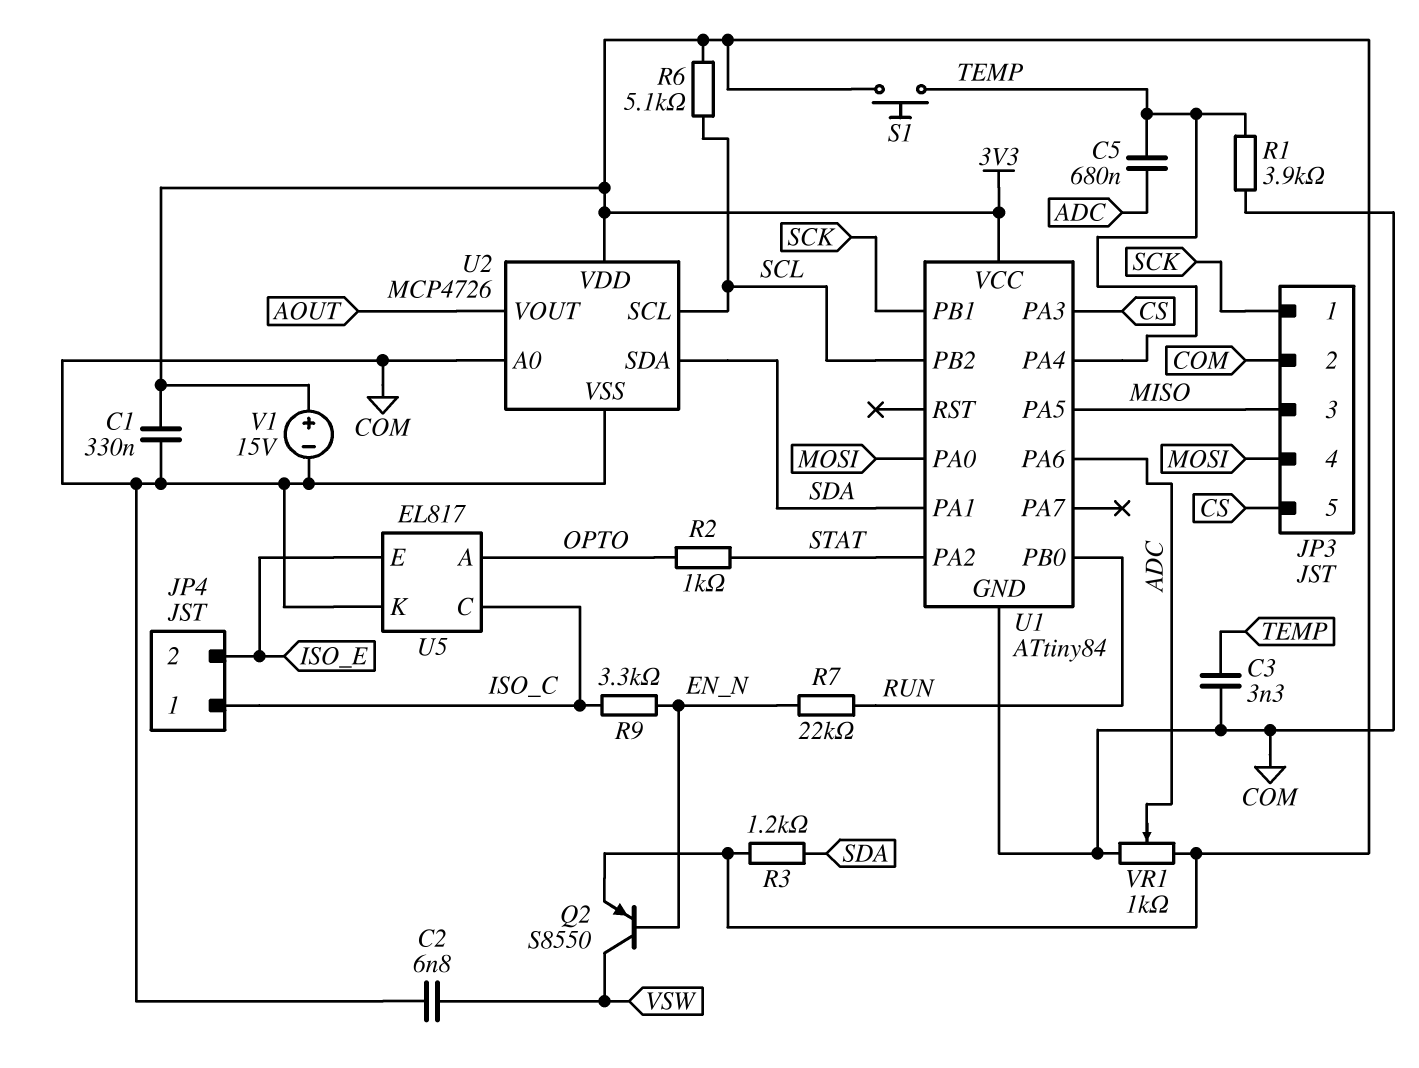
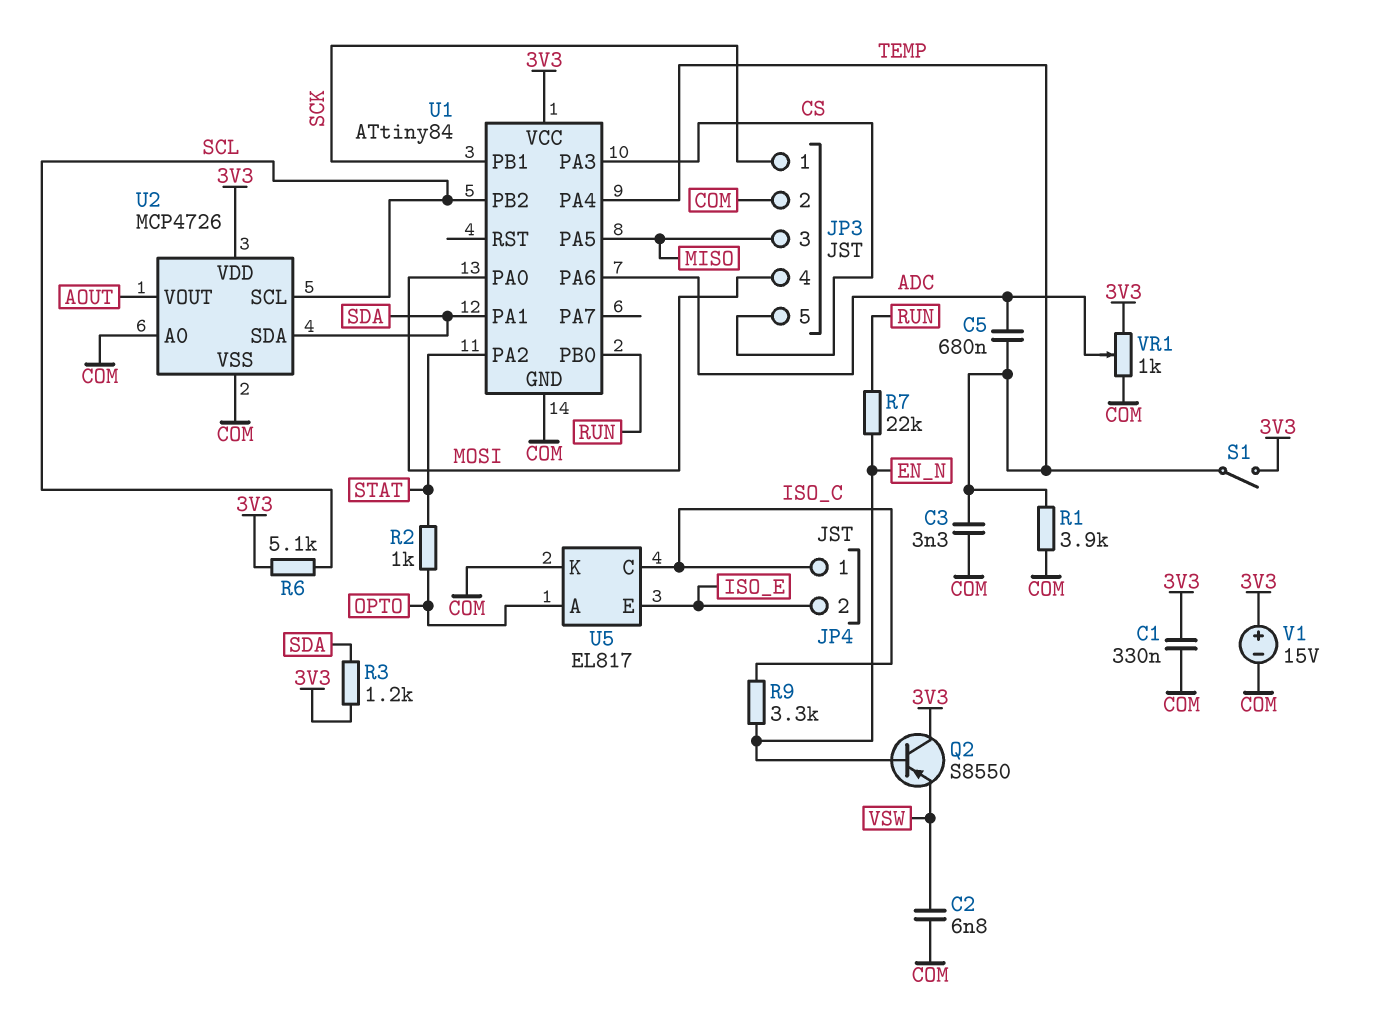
Q2: PNP S8550 (B EN_N, C VSW, E 3V3) -> PNP S8550 (B EN_N, C 3V3, E VSW)
S1: button (3V3, TEMP) -> switch (3V3, TEMP)

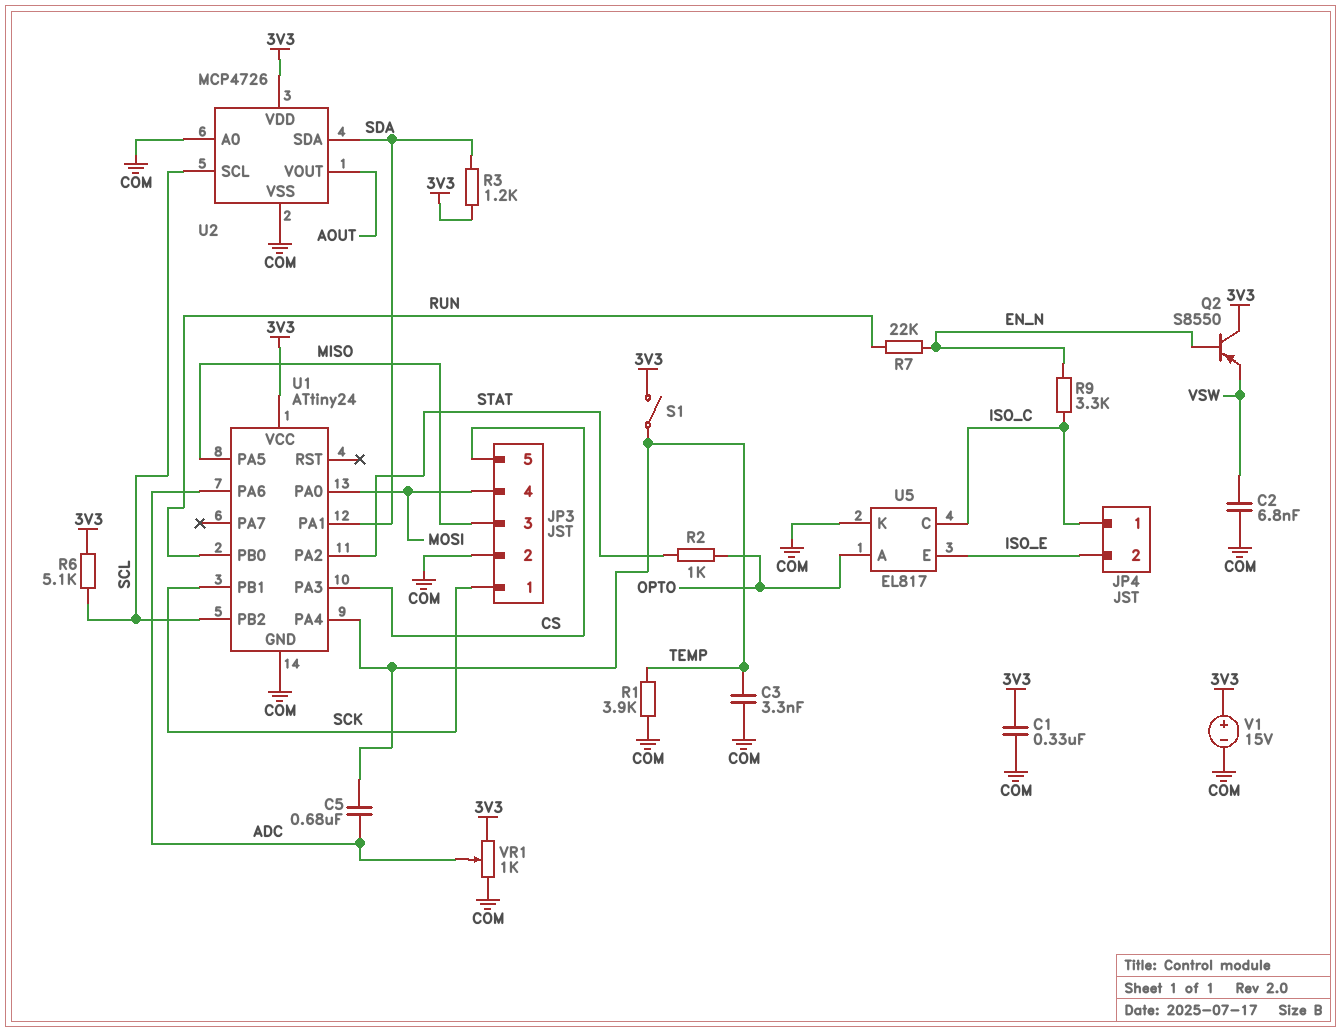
U1: ATtiny84 -> ATtiny24

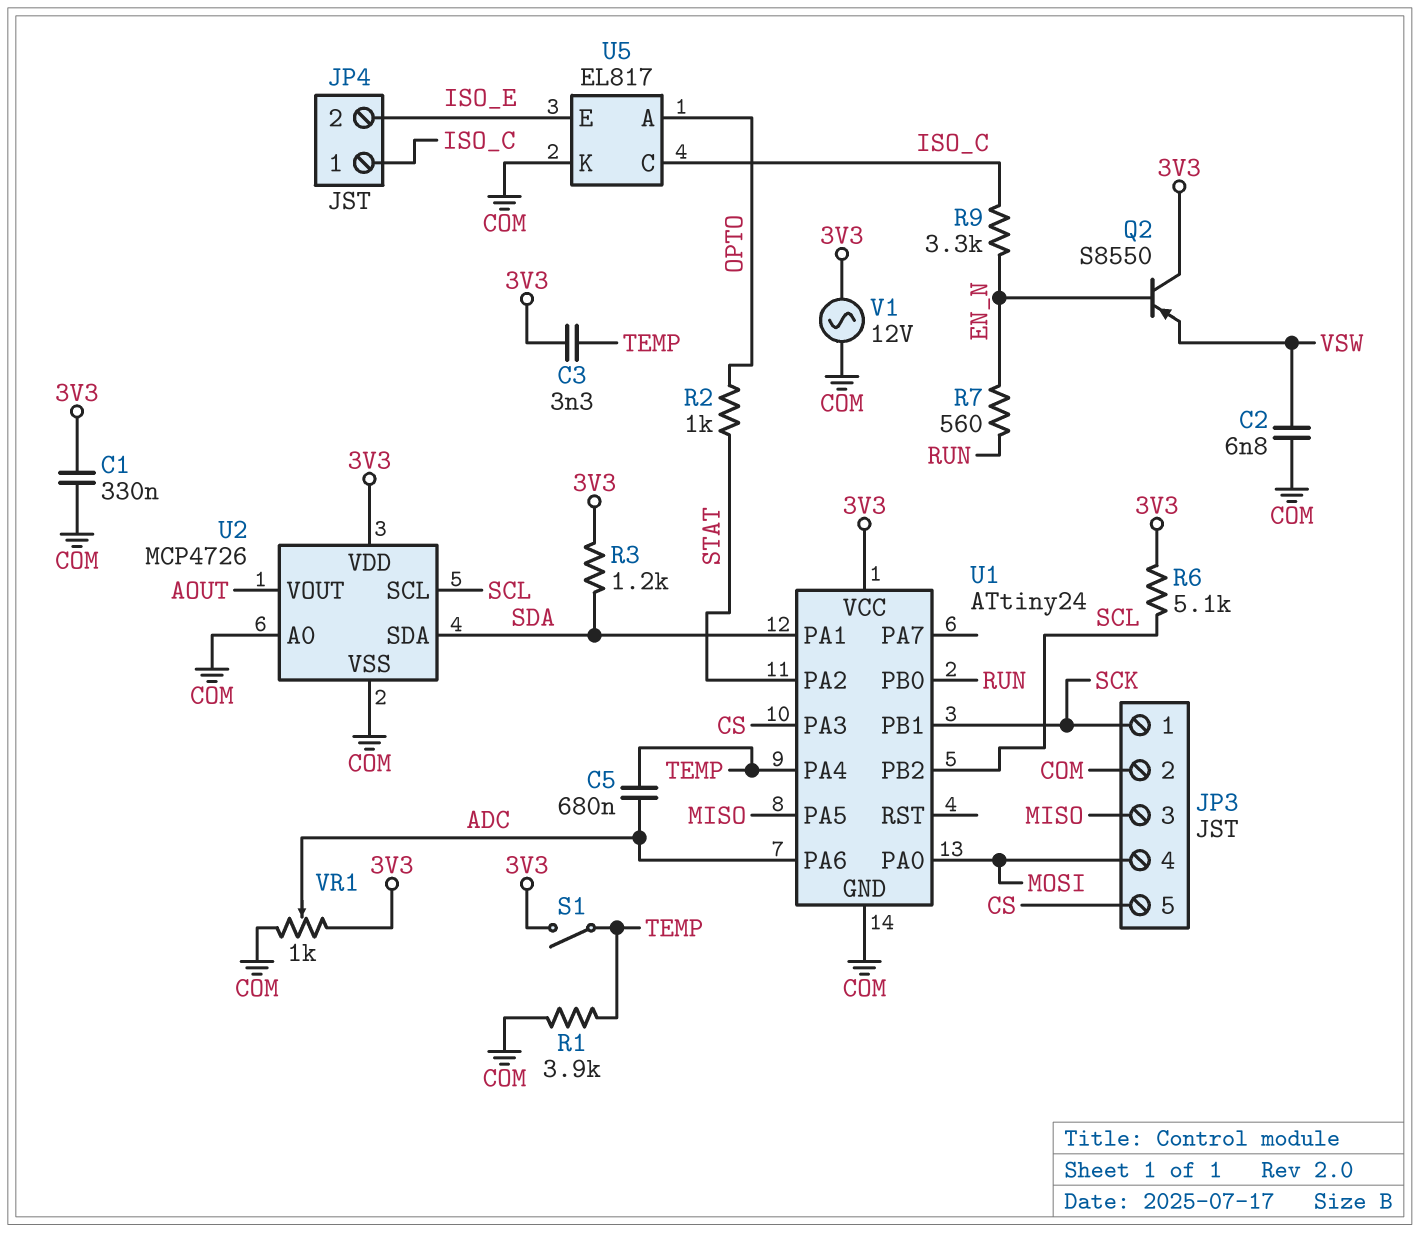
C3: 3.3nF (COM, TEMP) -> 3.3nF (3V3, TEMP)
R7: 22k (EN_N, RUN) -> 560 (EN_N, RUN)
V1: 15V (plus 3V3, minus COM) -> AC 12V (3V3, COM)

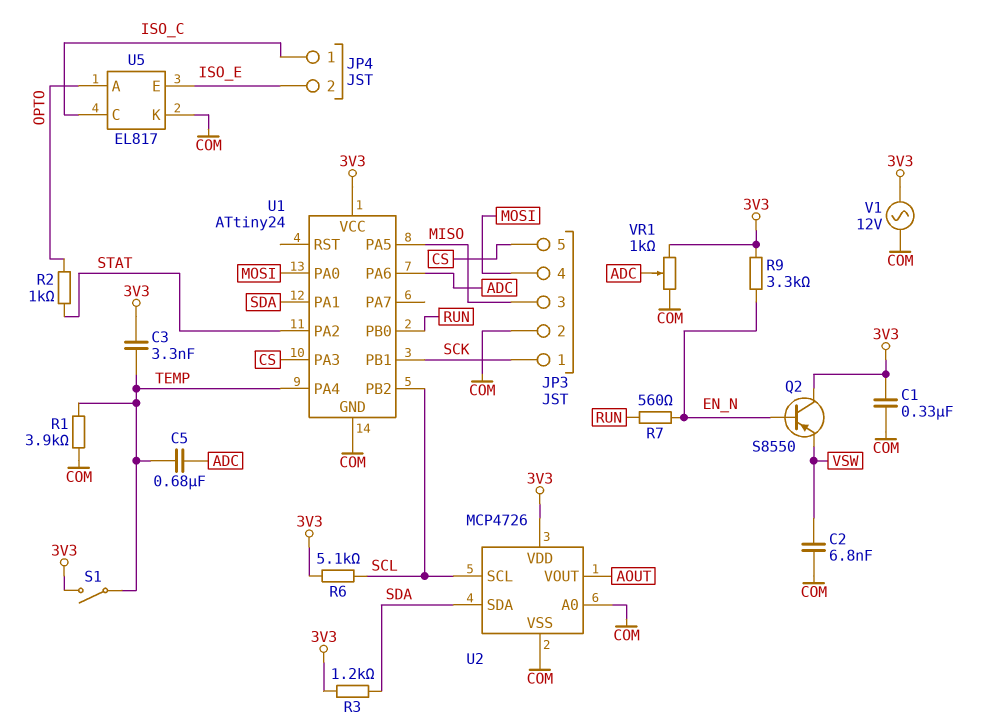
R9: 3.3k (EN_N, ISO_C) -> 3.3k (3V3, EN_N)

